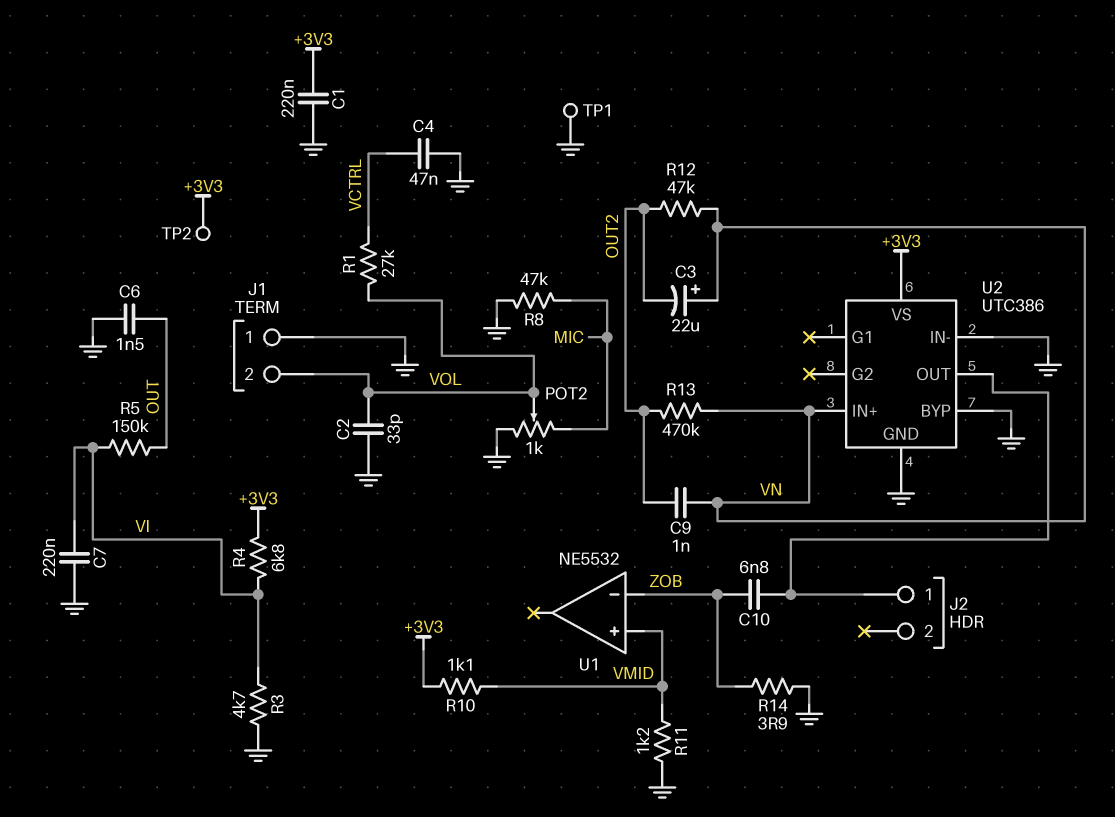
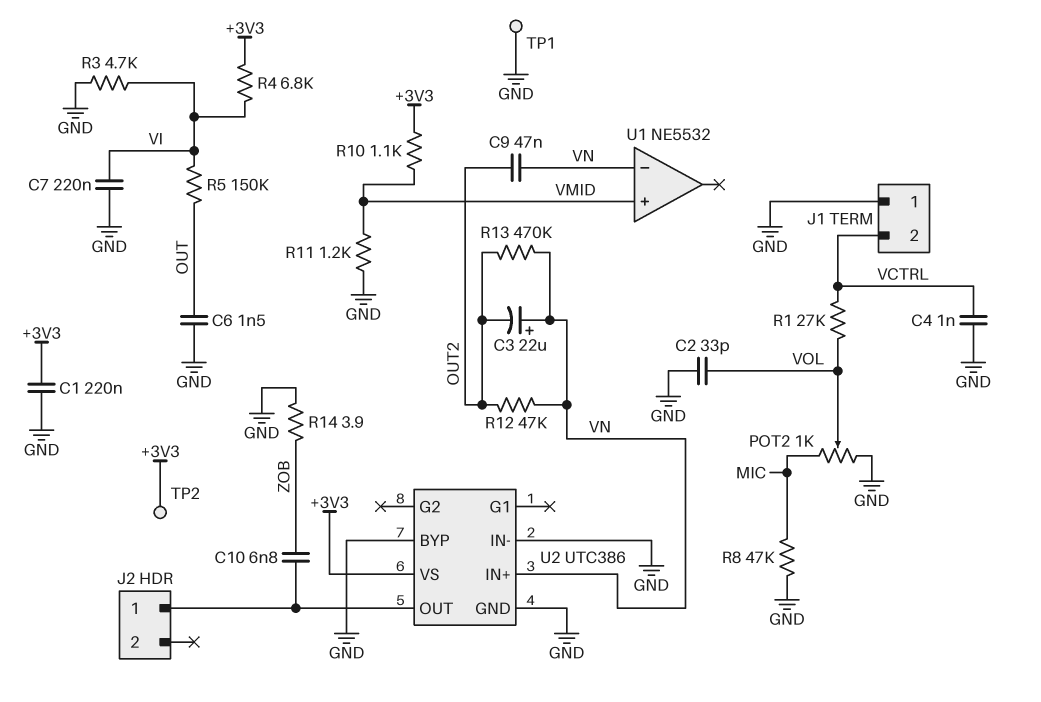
C4: 47nF (GND, VCTRL) -> 1nF (GND, VCTRL)
C9: 1nF (OUT2, VN) -> 47nF (OUT2, VN)
J1 pin 2: VOL -> VCTRL
U1 pin in-: ZOB -> VN

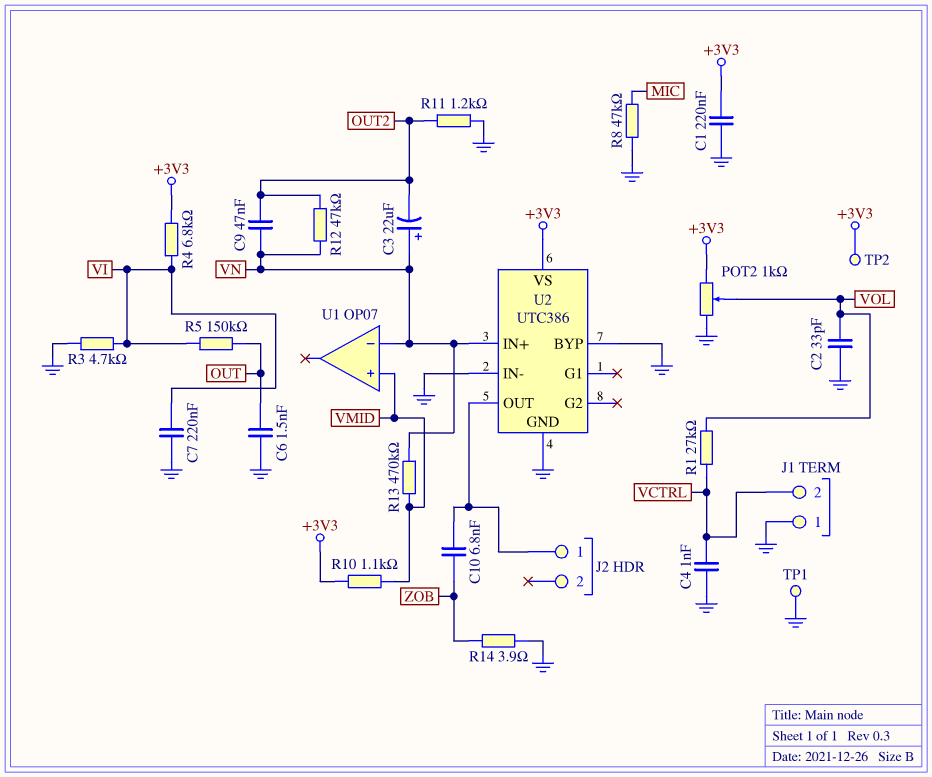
POT2: 1k (GND, MIC, wiper VOL) -> 1k (+3V3, GND, wiper VOL)
R11: 1.2k (GND, VMID) -> 1.2k (GND, OUT2)
R13: 470k (OUT2, VN) -> 470k (VMID, VN)
U1: NE5532 -> OP07

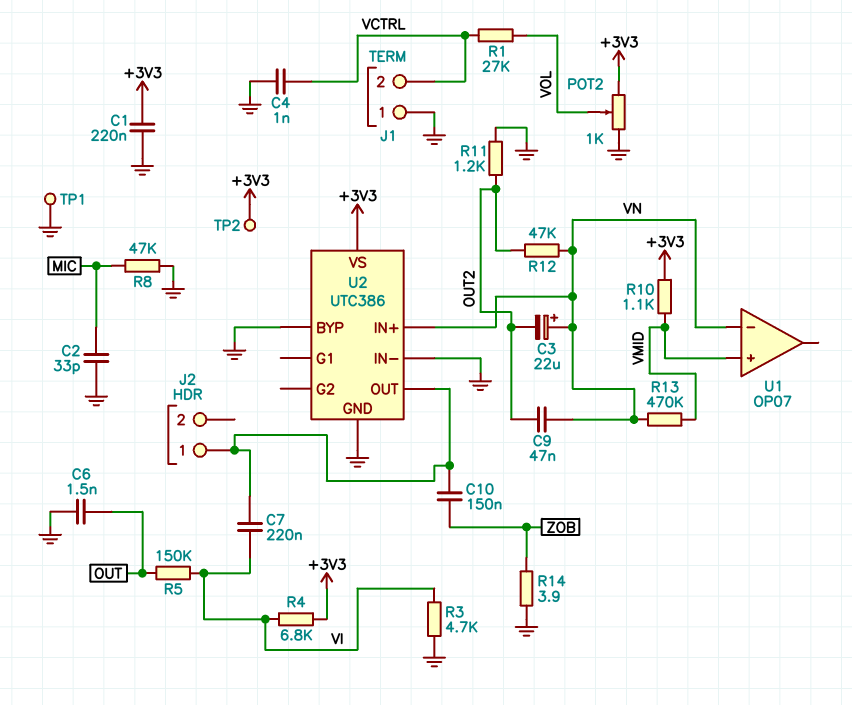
C2: 33pF (GND, VOL) -> 33pF (GND, MIC)
C7: 220nF (GND, VI) -> 220nF (J2/1, VI)
C10: 6.8nF (J2/1, ZOB) -> 150nF (J2/1, ZOB)

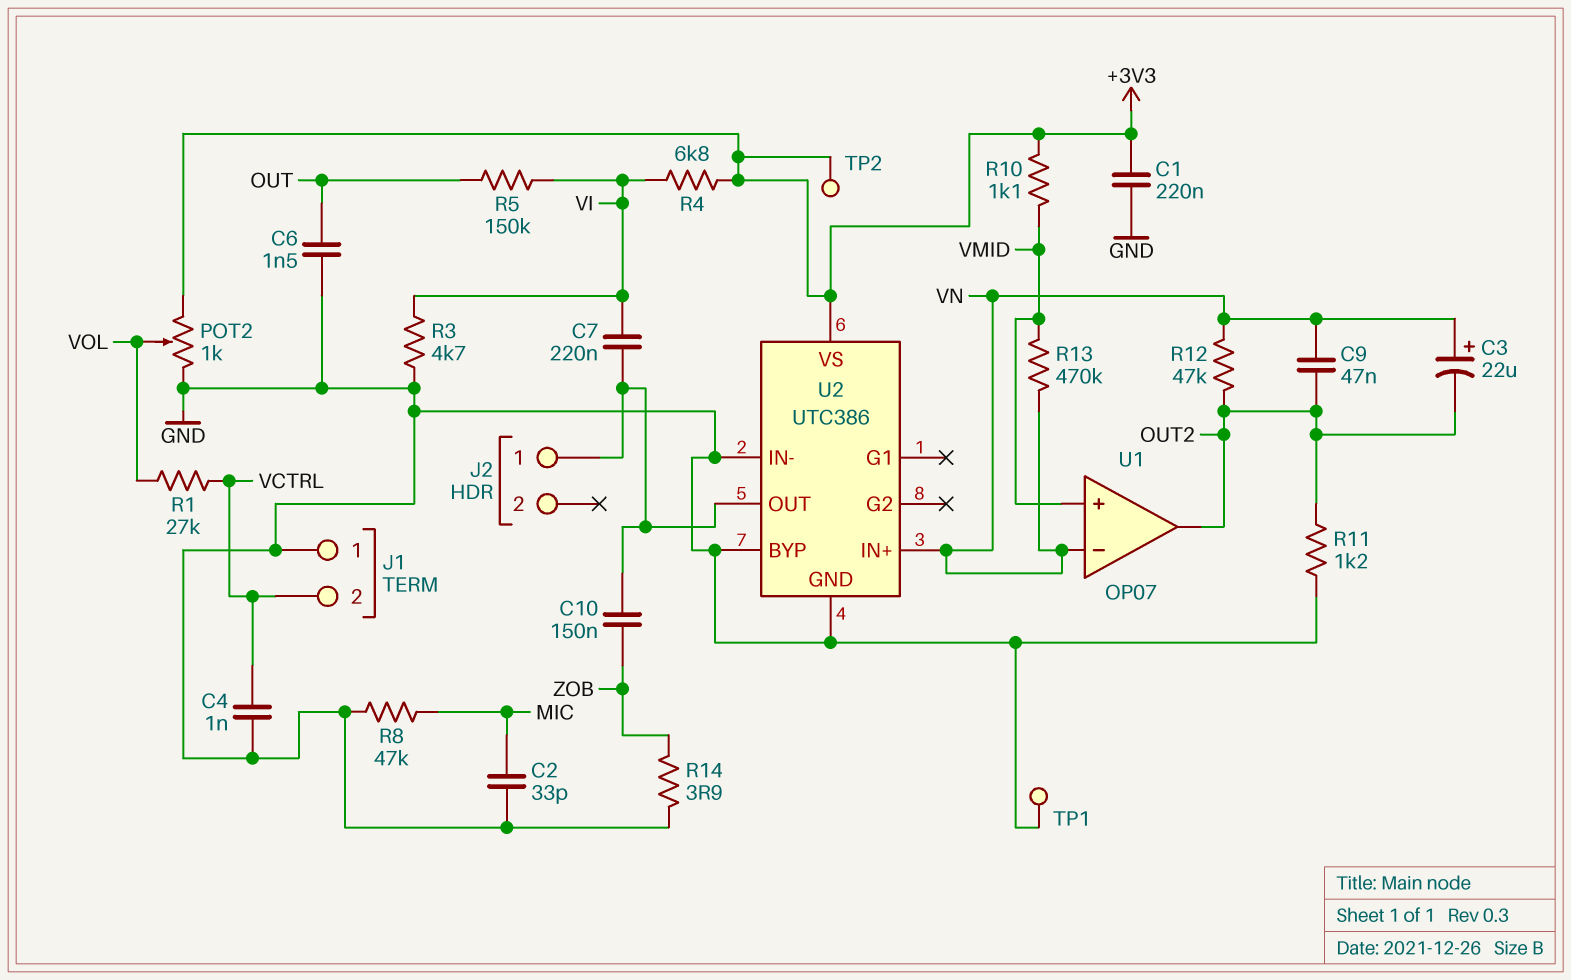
U1 pin out: none -> OUT2

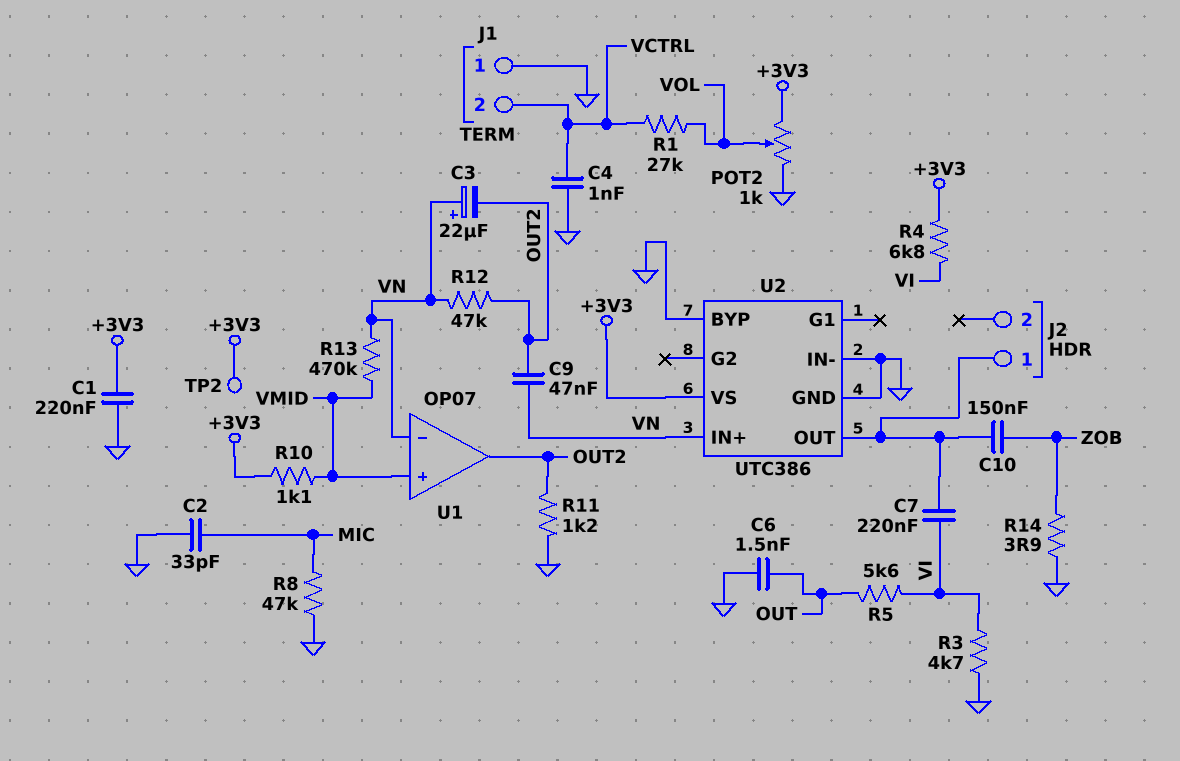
R5: 150k (OUT, VI) -> 5.6k (OUT, VI)
TP1: test point (GND) -> none

